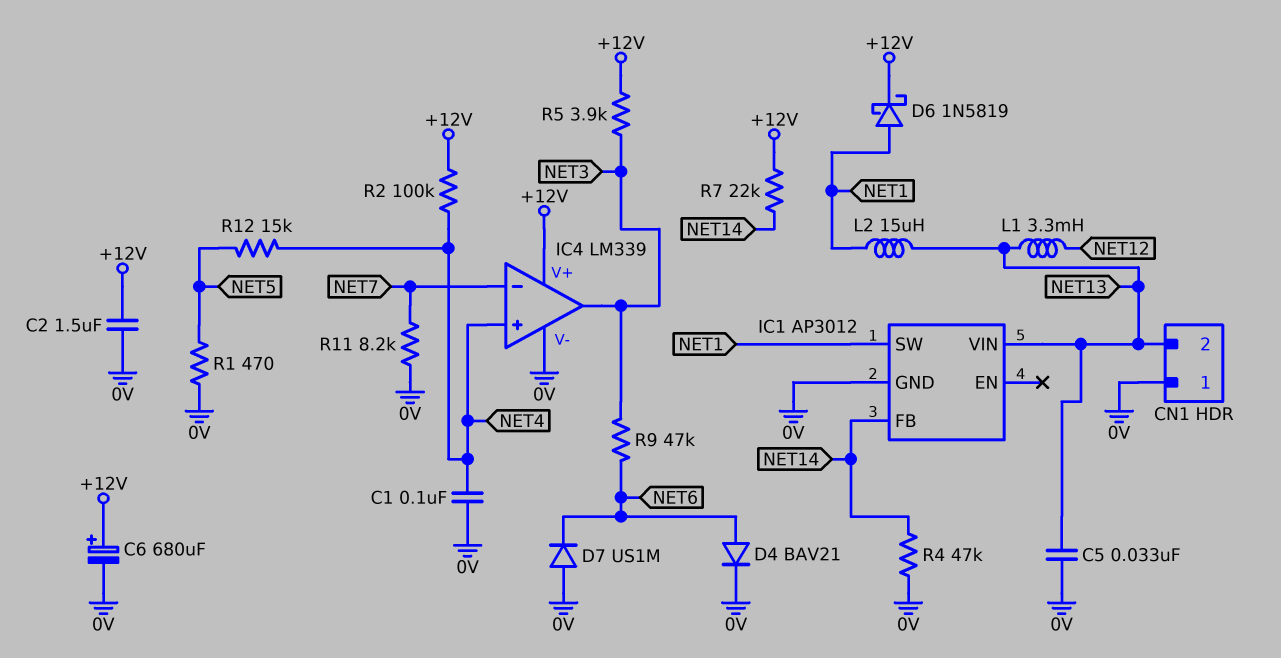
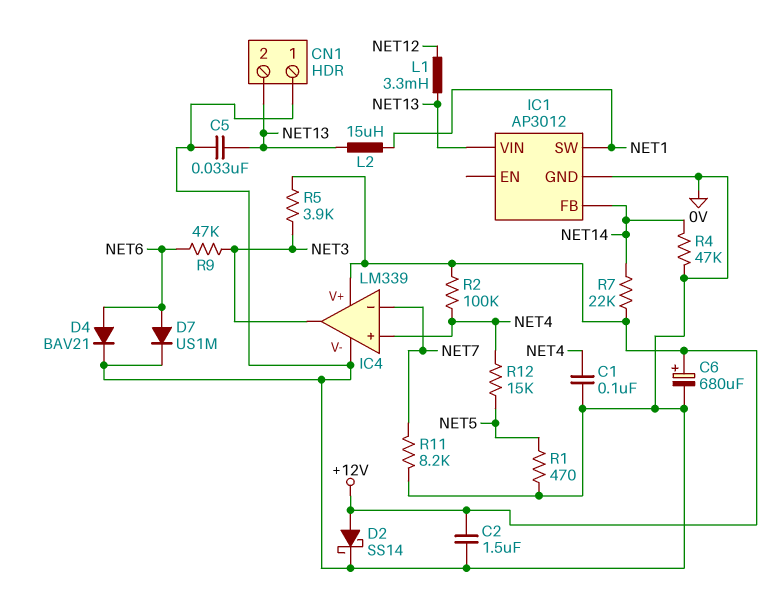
D2: none -> schottky SS14 (A +12V, K 0V)
D6: schottky 1N5819 (A NET1, K +12V) -> none
D7: diode US1M (A 0V, K NET6) -> diode US1M (A NET6, K 0V)

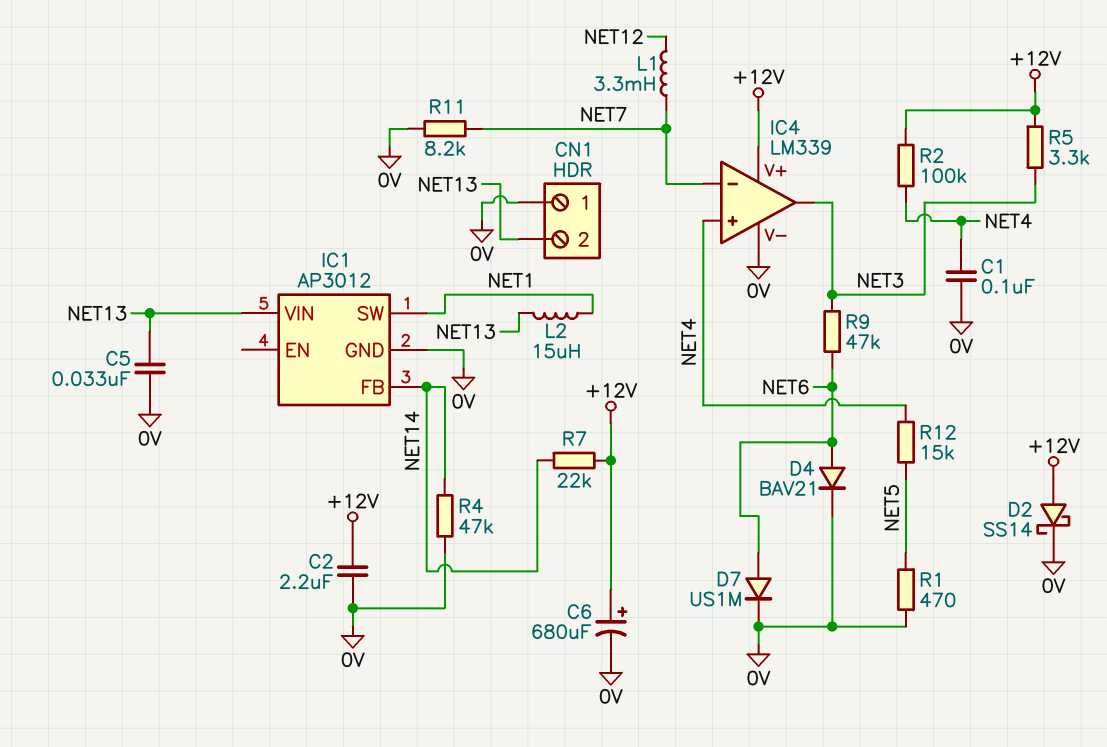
C2: 1.5uF (+12V, 0V) -> 2.2uF (+12V, 0V)
L1: 3.3mH (NET12, NET13) -> 3.3mH (NET7, NET12)
R5: 3.9k (+12V, NET3) -> 3.3k (+12V, NET3)

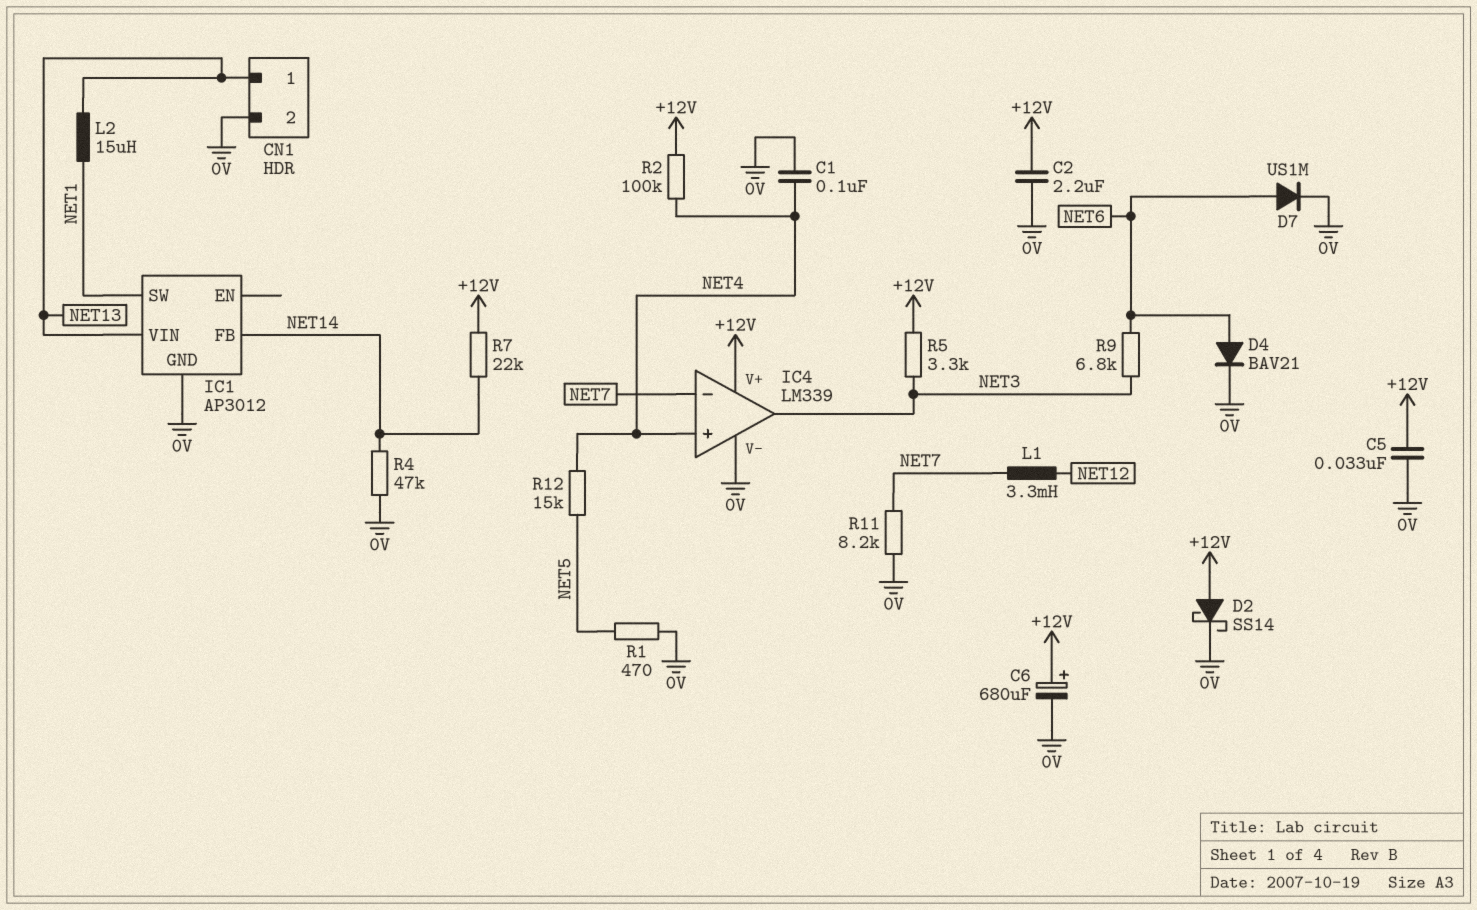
C5: 33nF (0V, NET13) -> 33nF (+12V, 0V)
CN1 pin 1: 0V -> NET13
CN1 pin 2: NET13 -> 0V
R9: 47k (NET3, NET6) -> 6.8k (NET3, NET6)

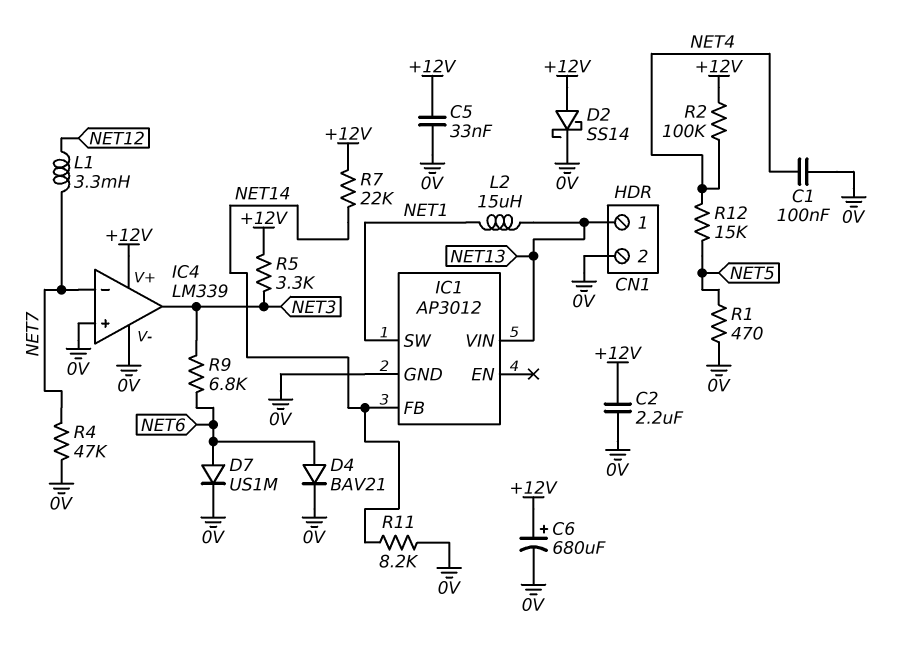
IC4 pin in+: NET4 -> 0V
R4: 47k (0V, NET14) -> 47k (0V, NET7)
R11: 8.2k (0V, NET7) -> 8.2k (0V, NET14)

